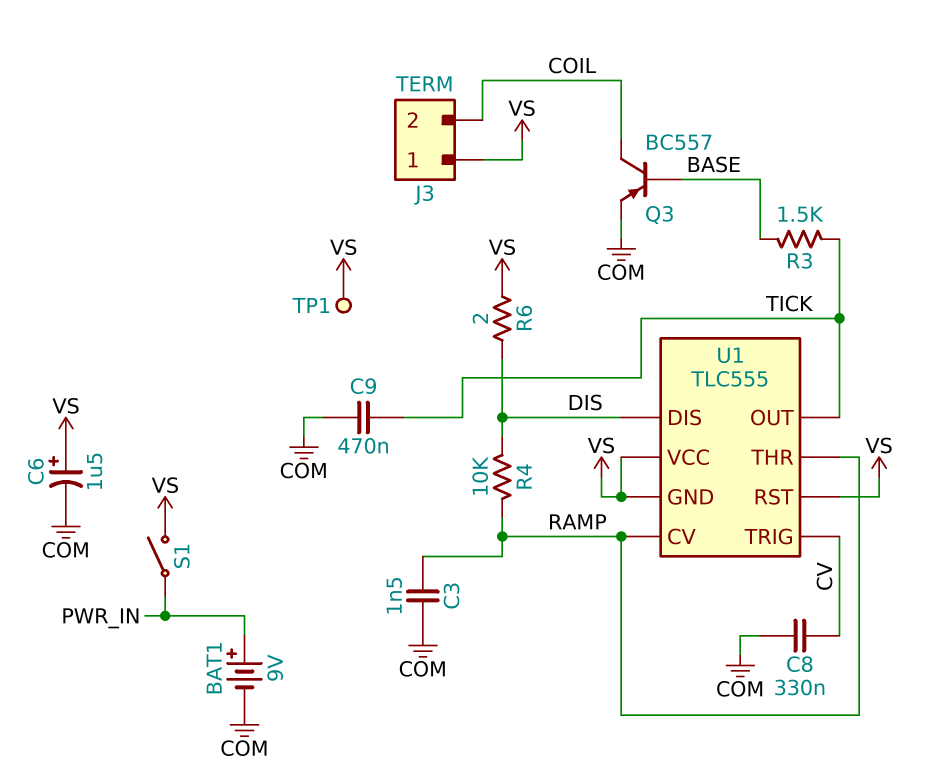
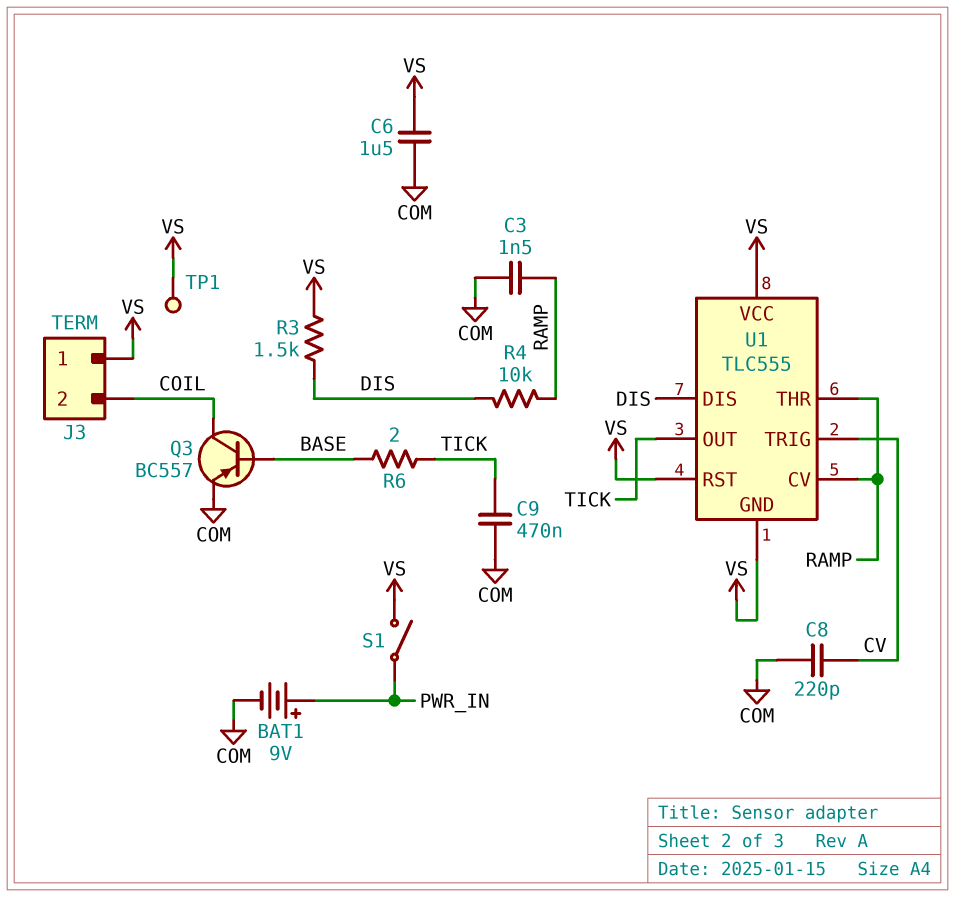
C6: 1.5uF (plus VS, minus COM) -> 1.5uF (COM, VS)
C8: 330nF (COM, CV) -> 220pF (COM, CV)
R3: 1.5k (BASE, TICK) -> 1.5k (DIS, VS)
R6: 2 (DIS, VS) -> 2 (BASE, TICK)

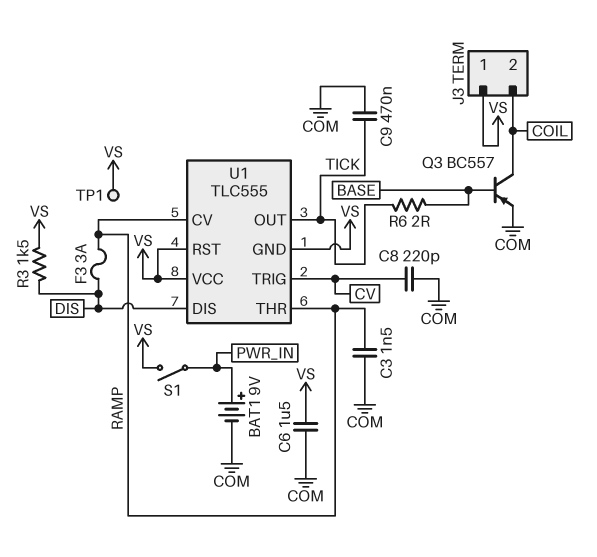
F3: none -> 3A (DIS, RAMP)
R4: 10k (DIS, RAMP) -> none

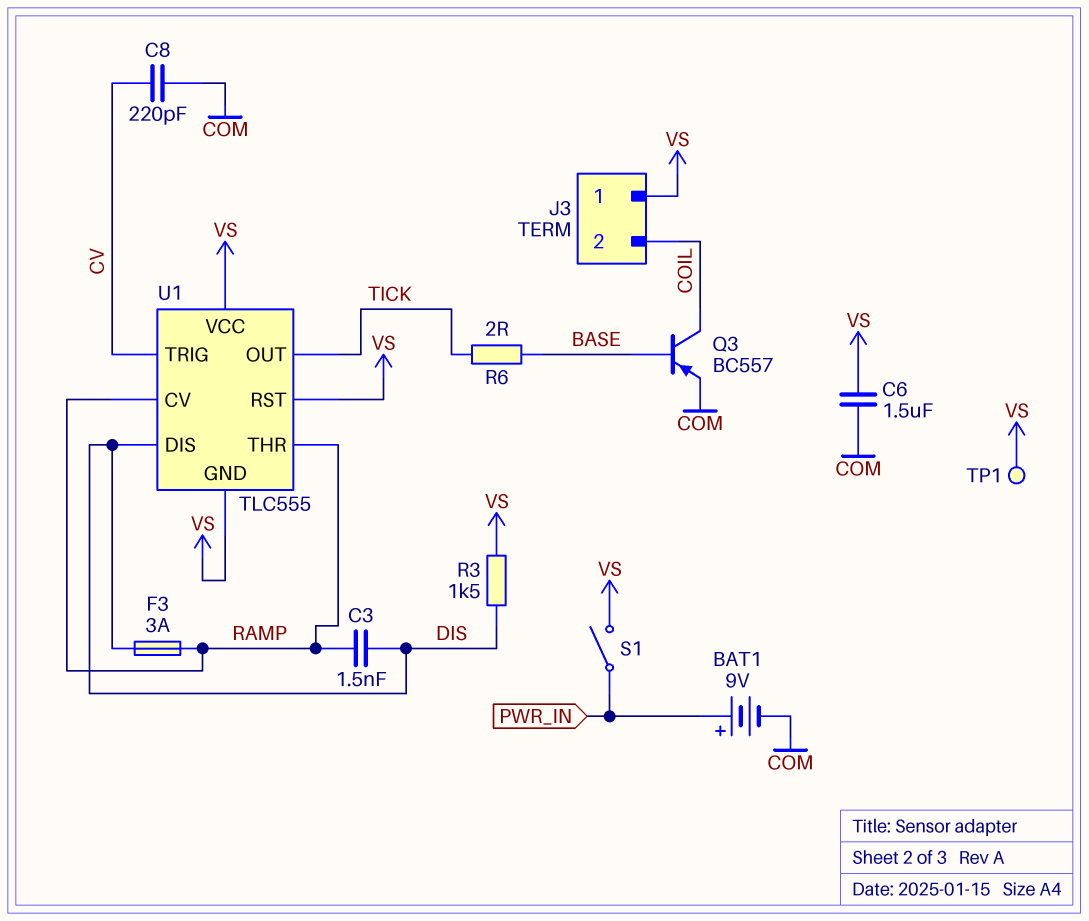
C3: 1.5nF (COM, RAMP) -> 1.5nF (DIS, RAMP)
C9: 470nF (COM, TICK) -> none

